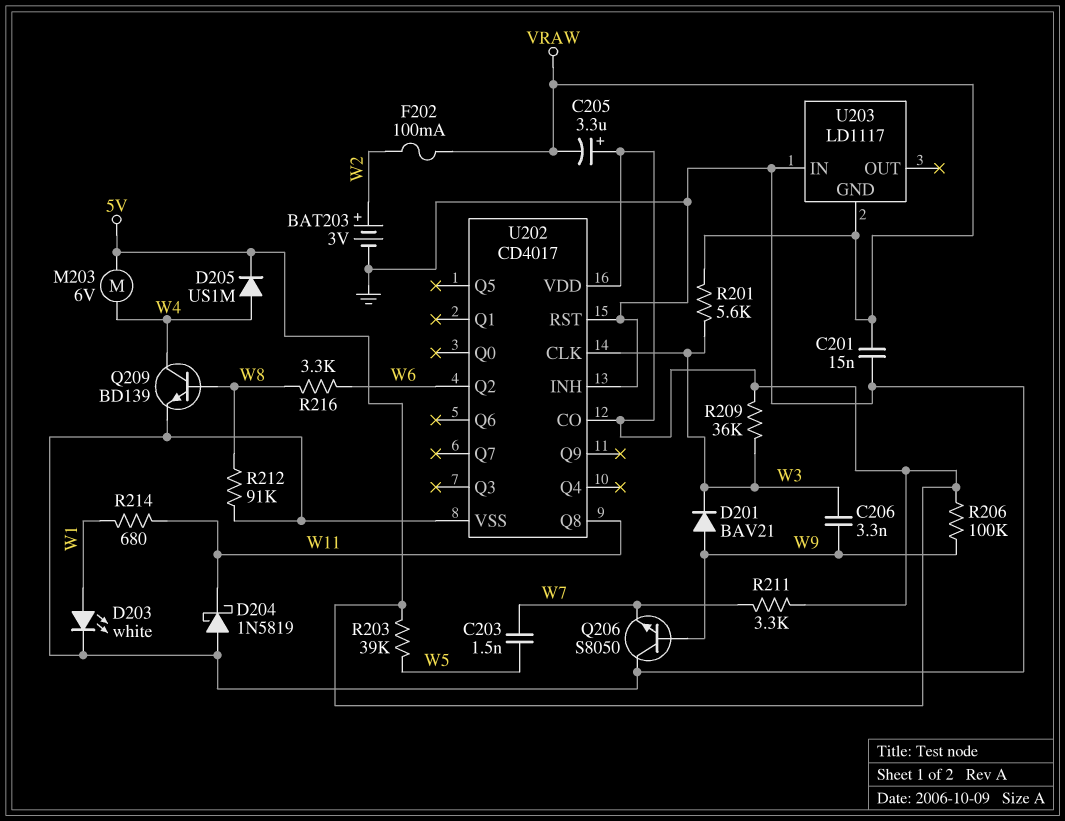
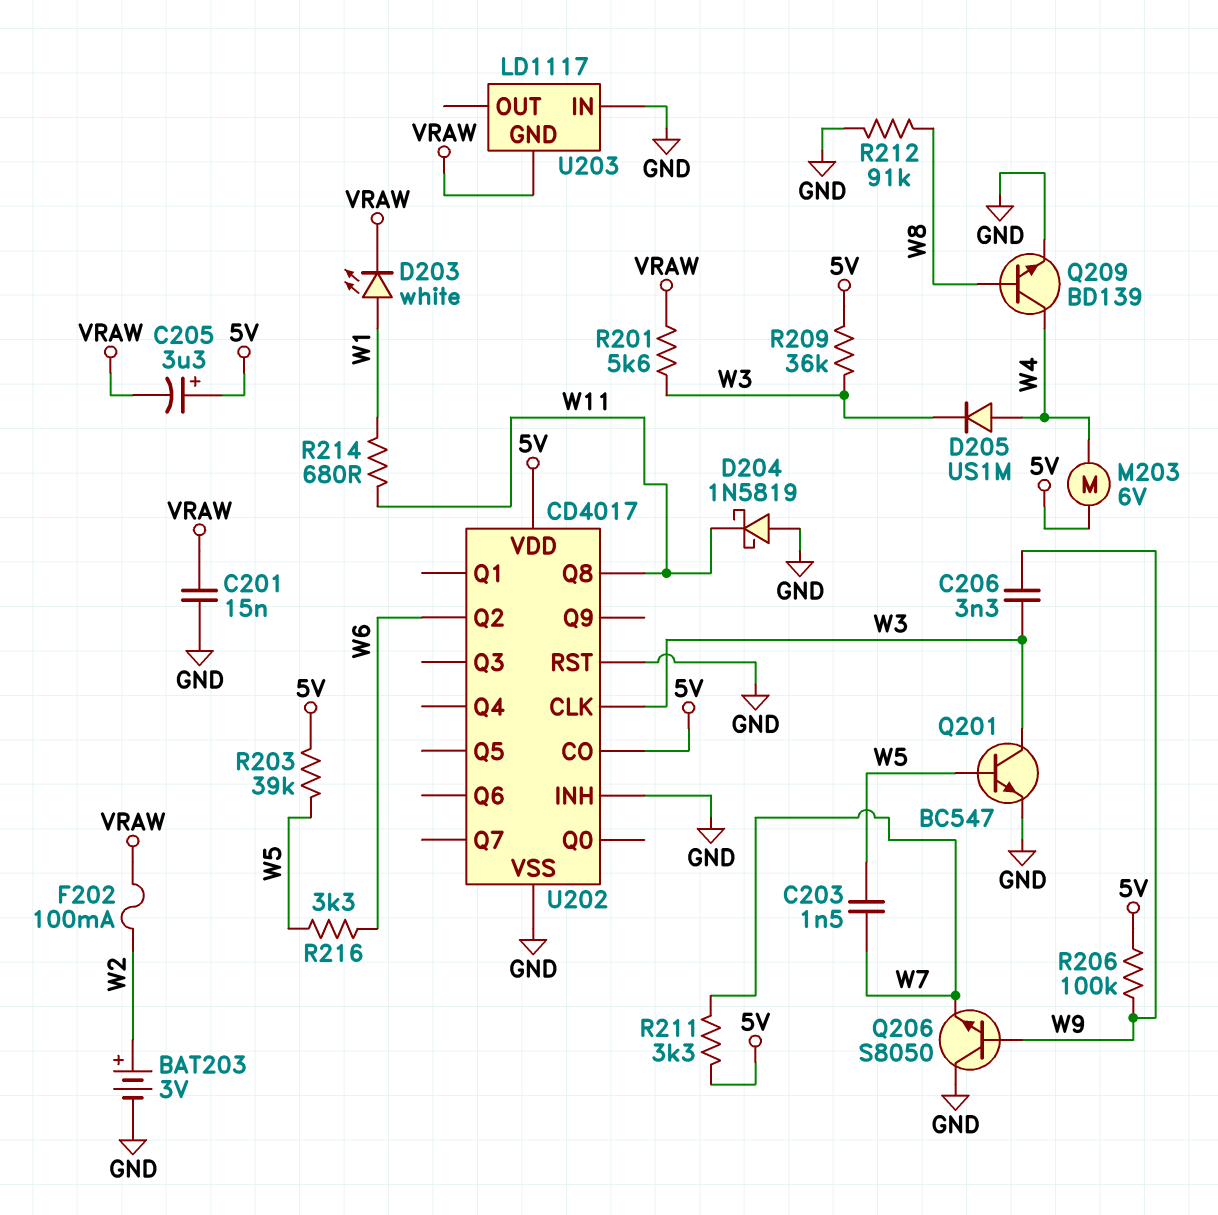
D201: diode BAV21 (A W9, K W3) -> none
D203: LED white (A W1, K GND) -> LED white (A W1, K VRAW)
D205: diode US1M (A W4, K 5V) -> diode US1M (A W4, K W3)
Q201: none -> NPN BC547 (B W5, C W3, E GND)
R216: 3.3k (W6, W8) -> 3.3k (W5, W6)

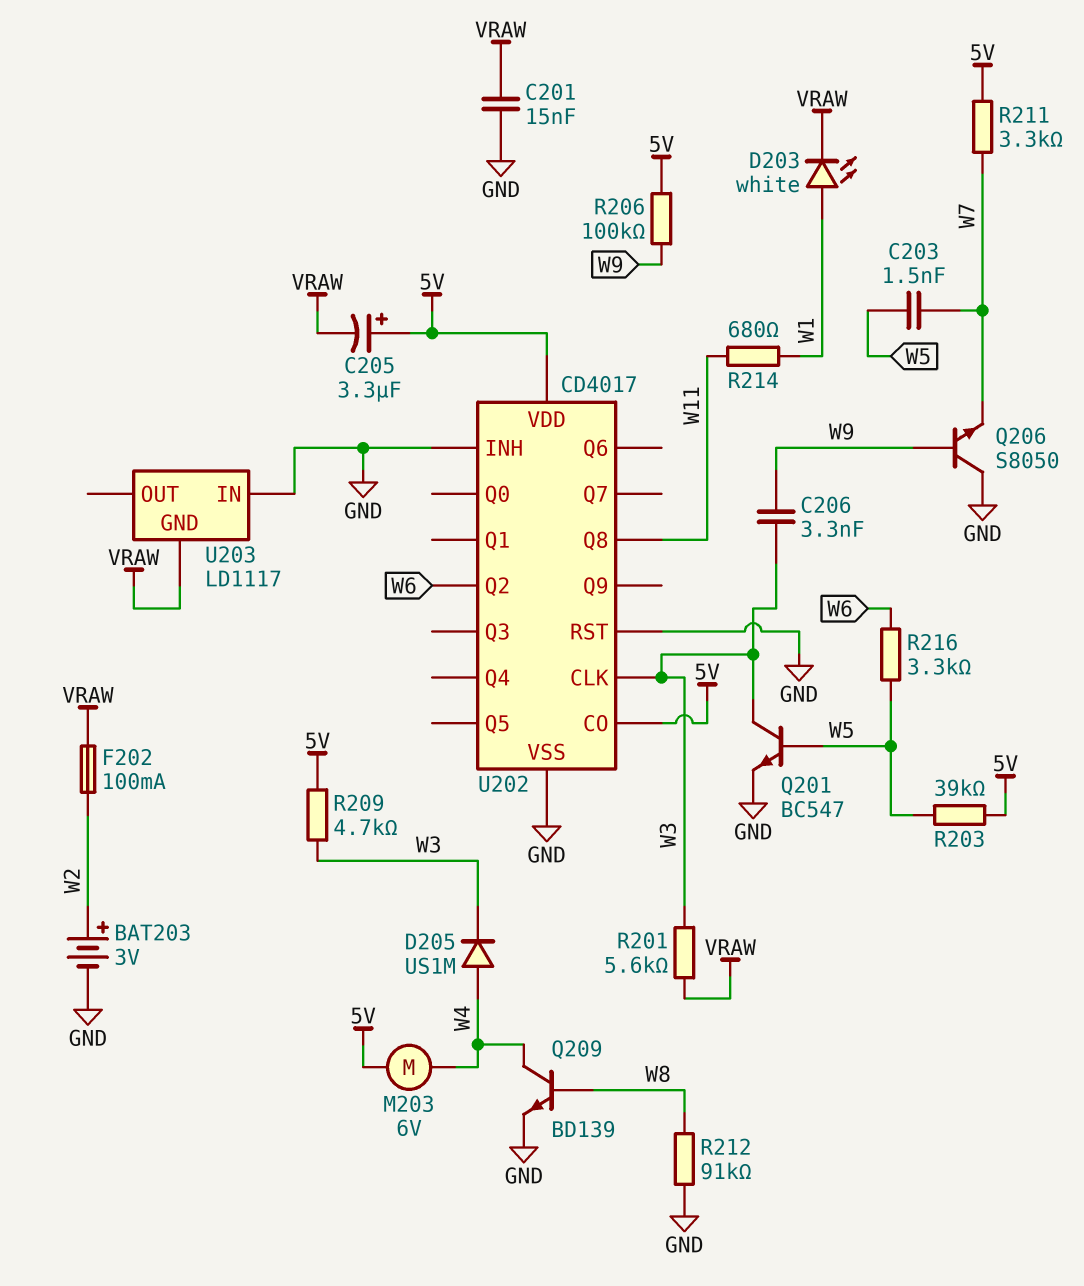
D204: schottky 1N5819 (A GND, K W11) -> none
R209: 36k (5V, W3) -> 4.7k (5V, W3)

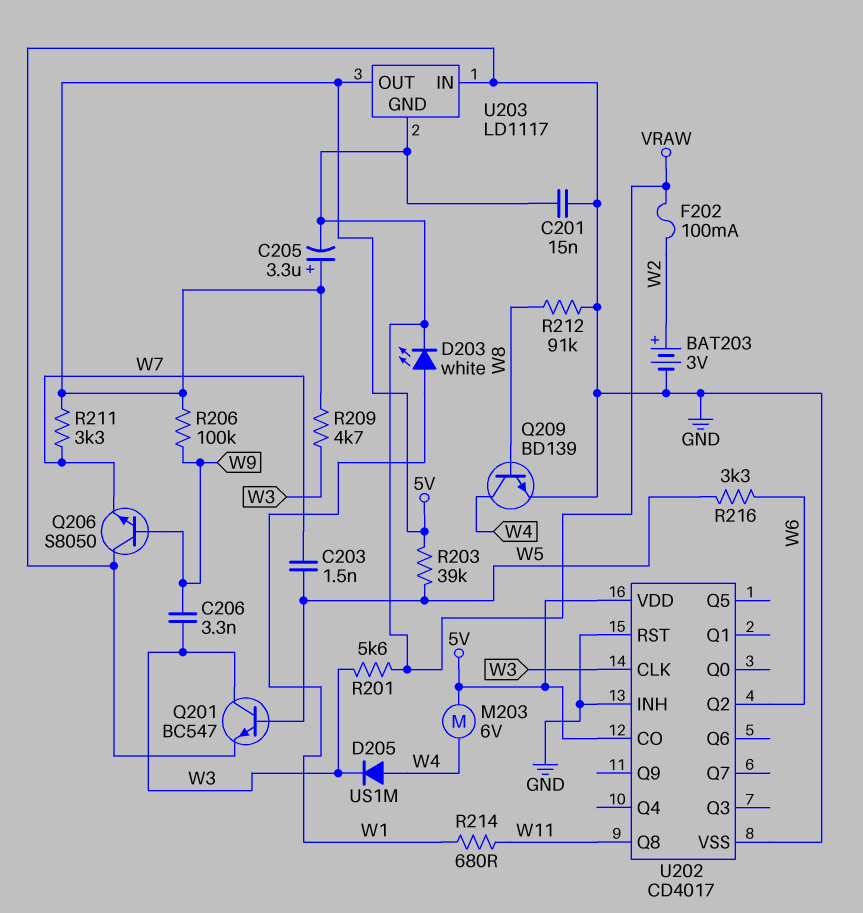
U203 pin OUT: none -> 5V

